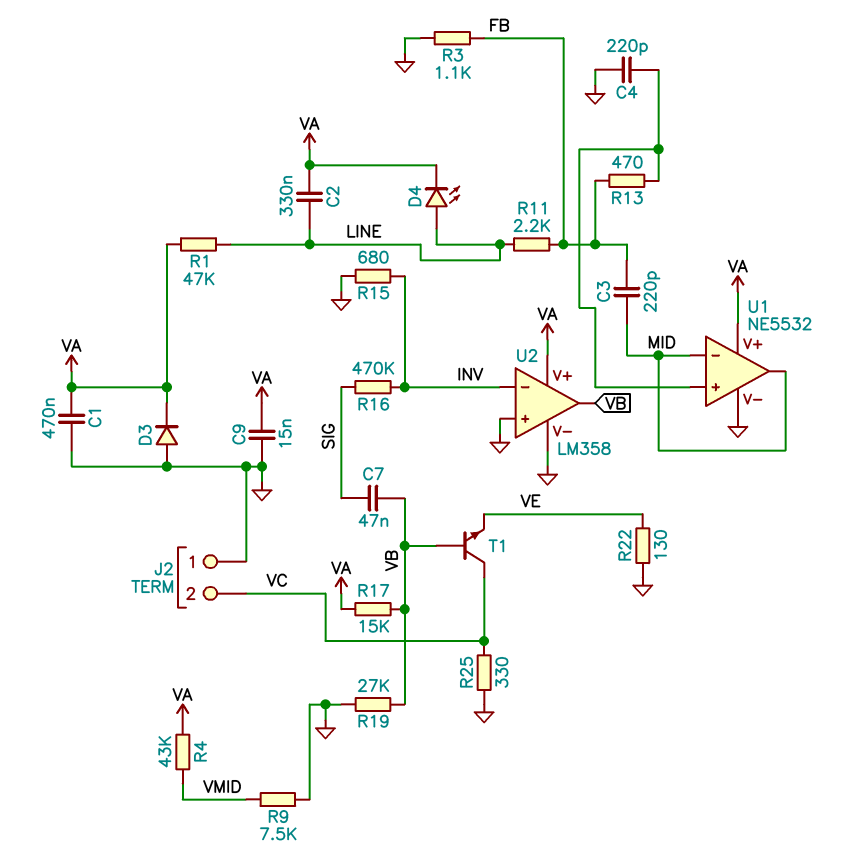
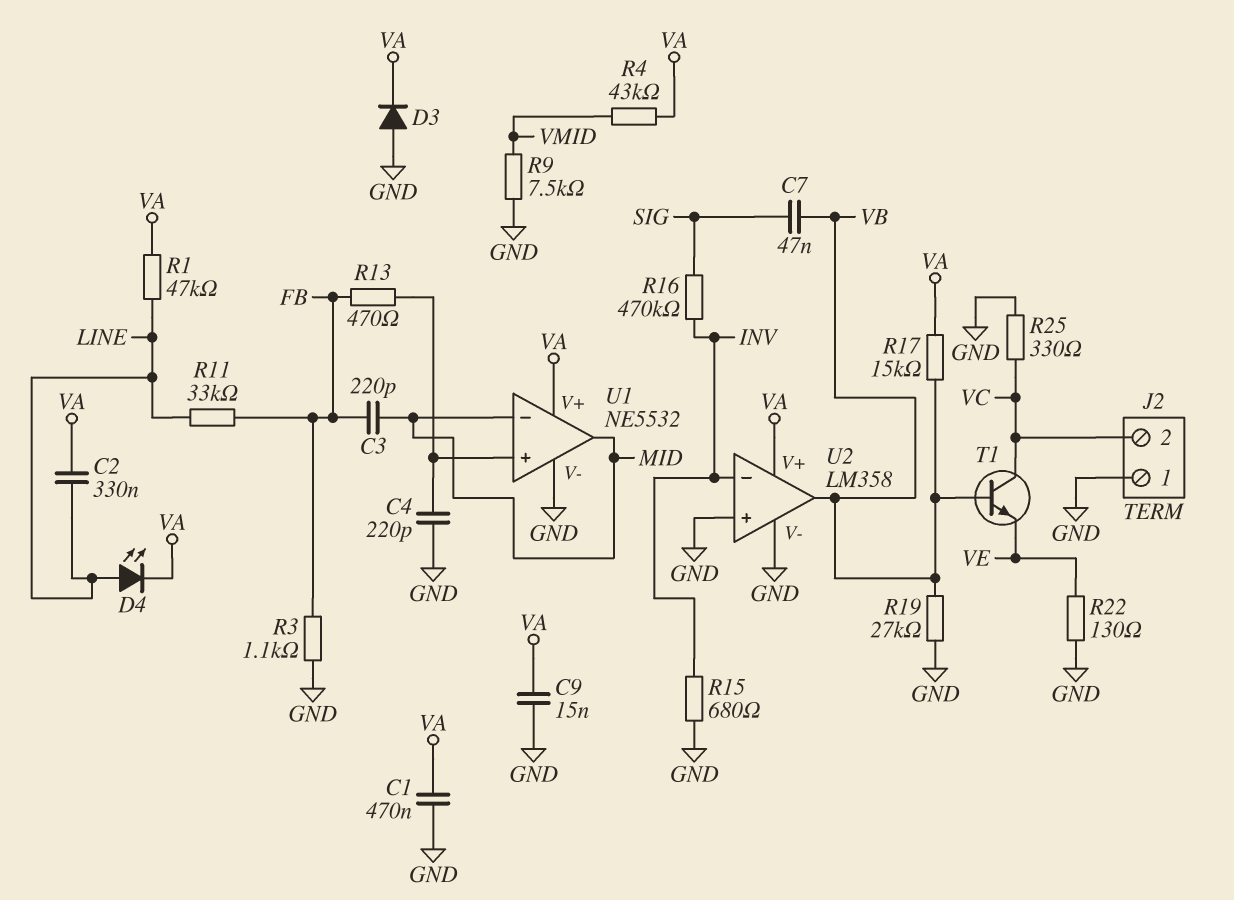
R11: 2.2k (FB, LINE) -> 33k (FB, LINE)

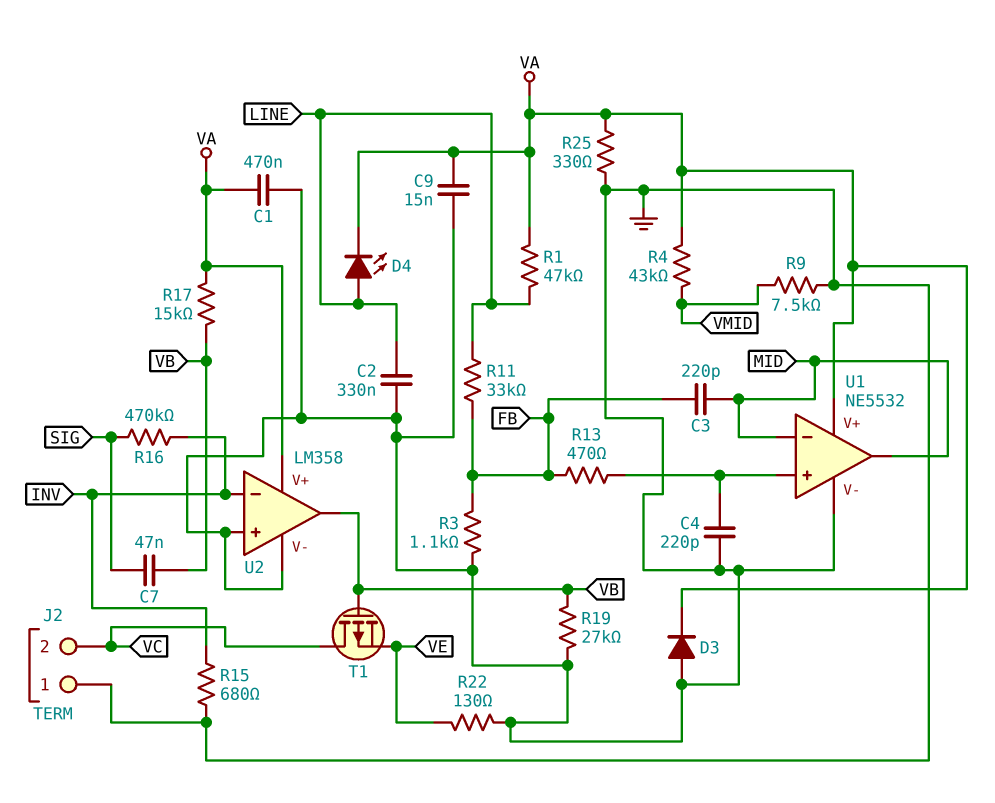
C2: 330nF (LINE, VA) -> 330nF (GND, LINE)
R25: 330 (GND, VC) -> 330 (GND, VA)
T1: NPN (B VB, C VC, E VE) -> PMOS (G VB, D VC, S VE)

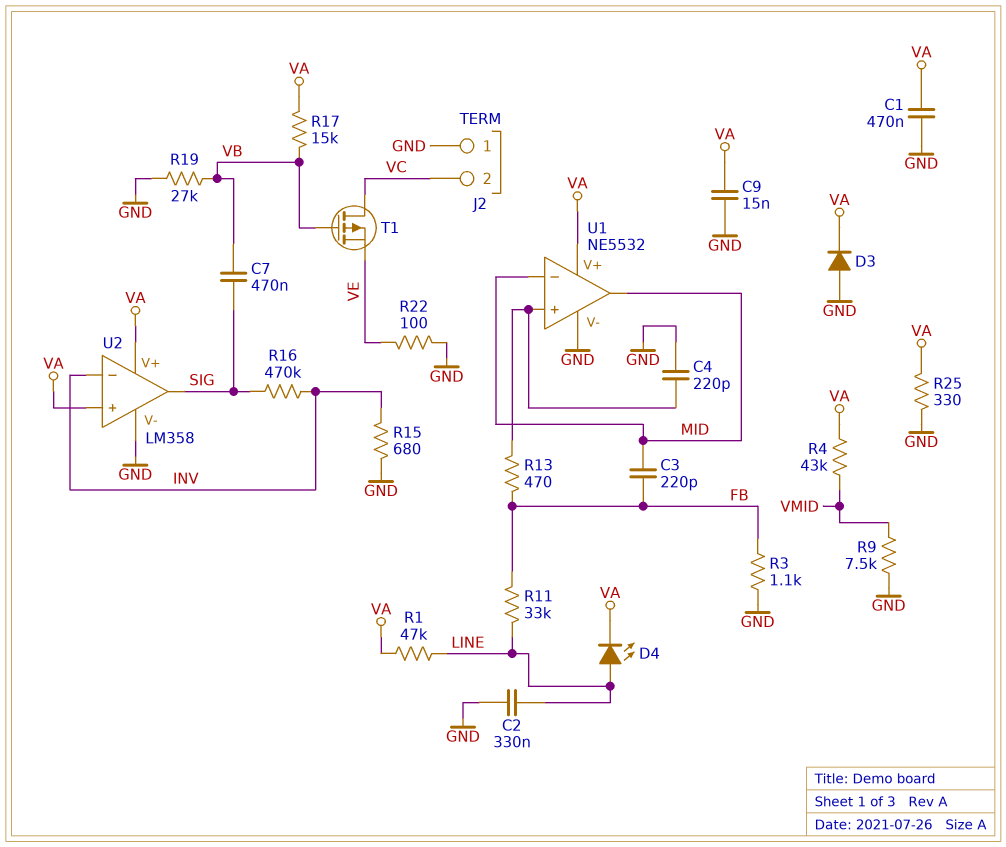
C7: 47nF (SIG, VB) -> 470nF (SIG, VB)
R22: 130 (GND, VE) -> 100 (GND, VE)
U2 pin in+: GND -> VA
U2 pin out: VB -> SIG

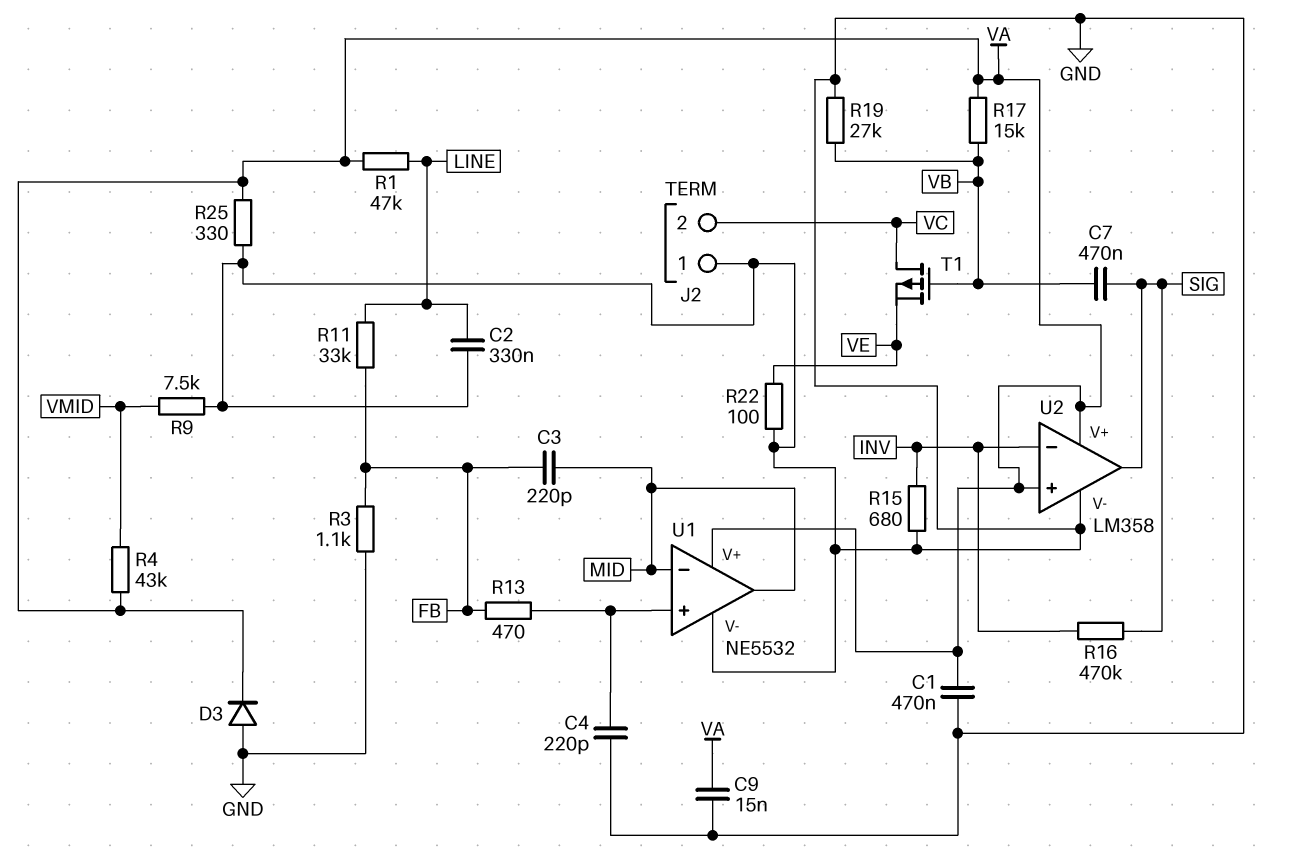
D4: LED (A LINE, K VA) -> none

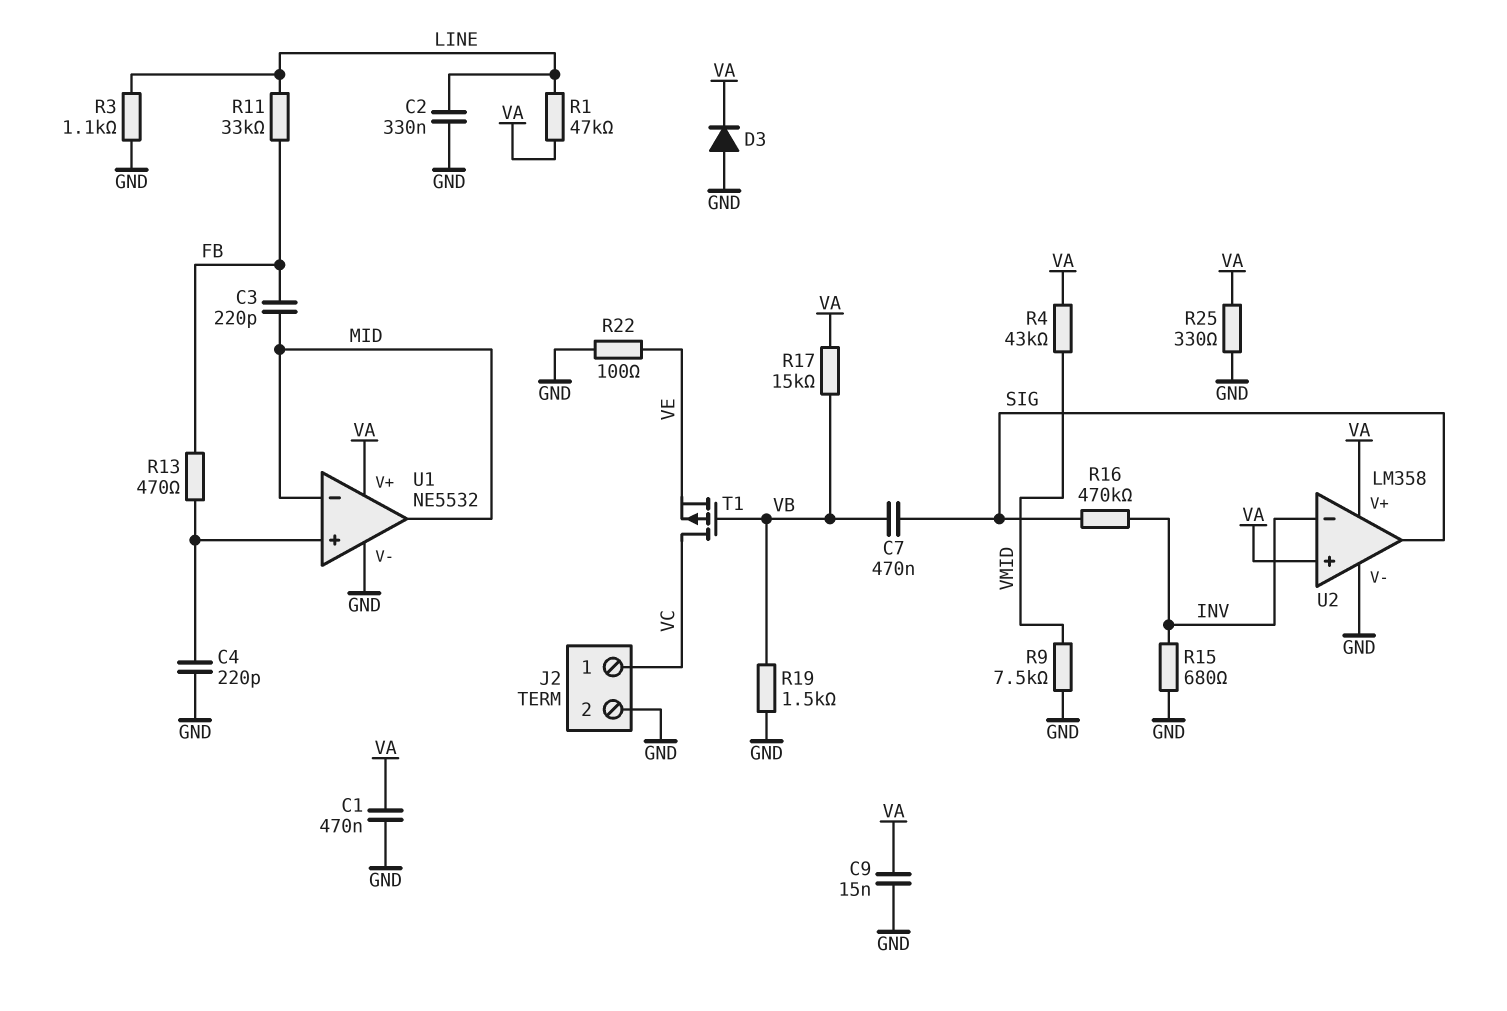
J2 pin 1: GND -> VC
J2 pin 2: VC -> GND
R3: 1.1k (FB, GND) -> 1.1k (GND, LINE)
R19: 27k (GND, VB) -> 1.5k (GND, VB)

